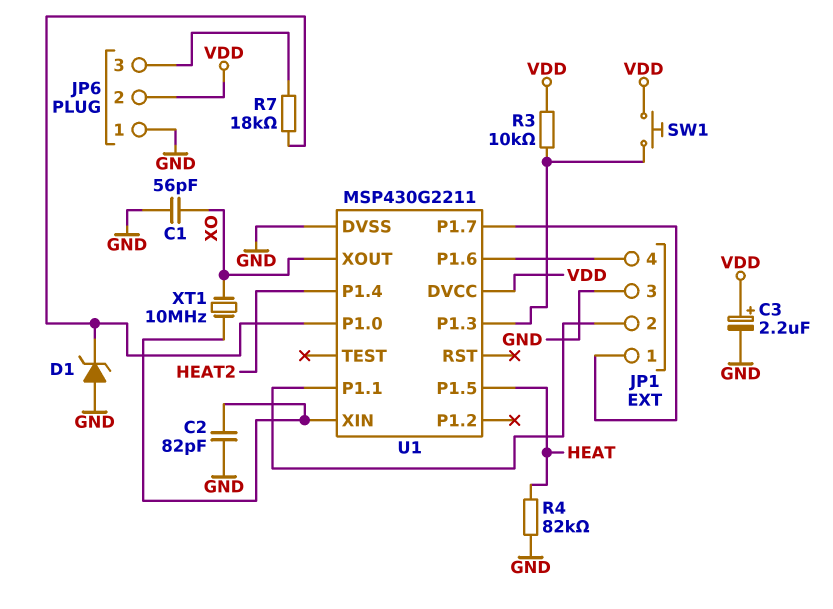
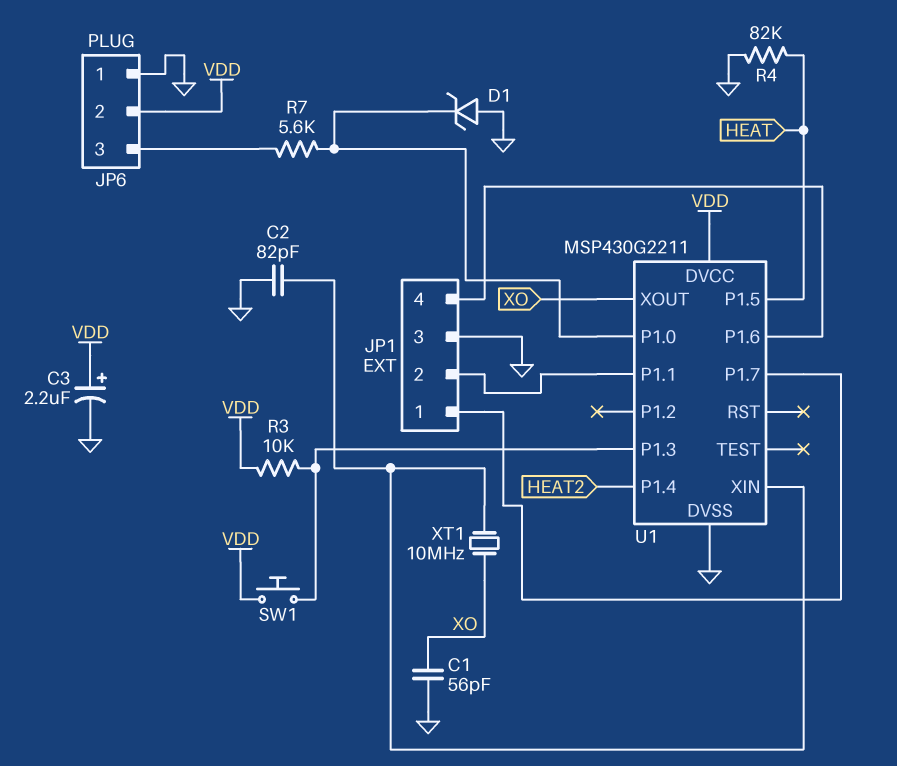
R7: 18k (JP6/3, U1/P1.0) -> 5.6k (JP6/3, U1/P1.0)

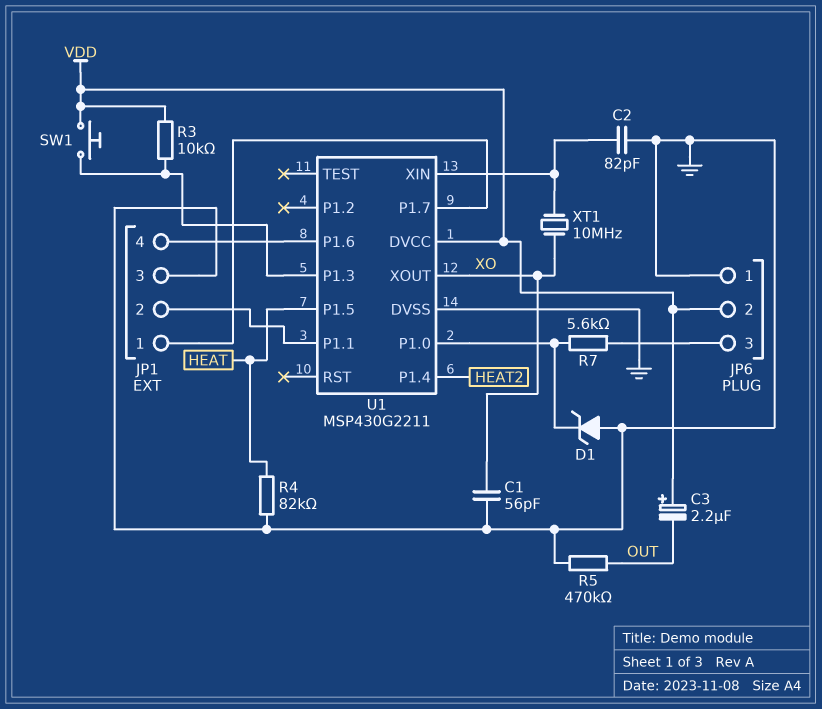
C3: 2.2uF (plus VDD, minus GND) -> 2.2uF (plus VDD, minus OUT)
R5: none -> 470k (GND, OUT)

